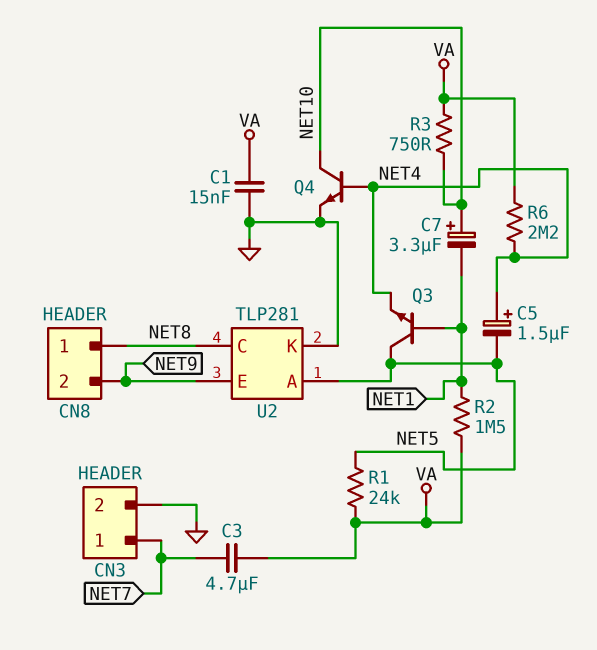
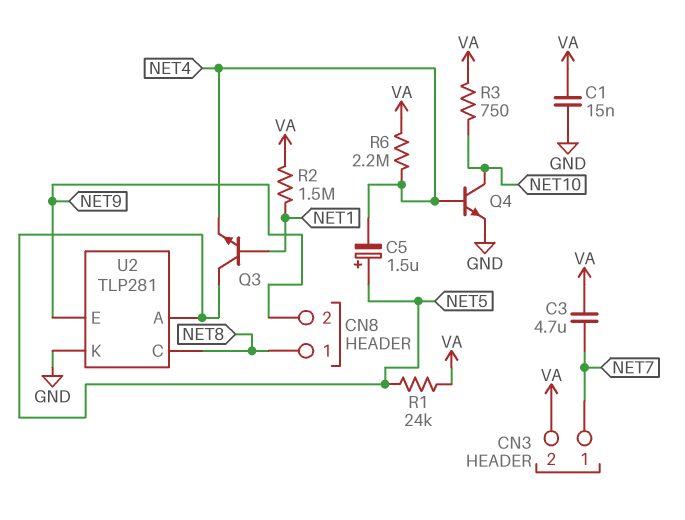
C5: 1.5uF (plus NET4, minus NET5) -> 1.5uF (plus NET5, minus NET4)
C7: 3.3uF (plus NET10, minus NET1) -> none
CN3 pin 2: GND -> VA

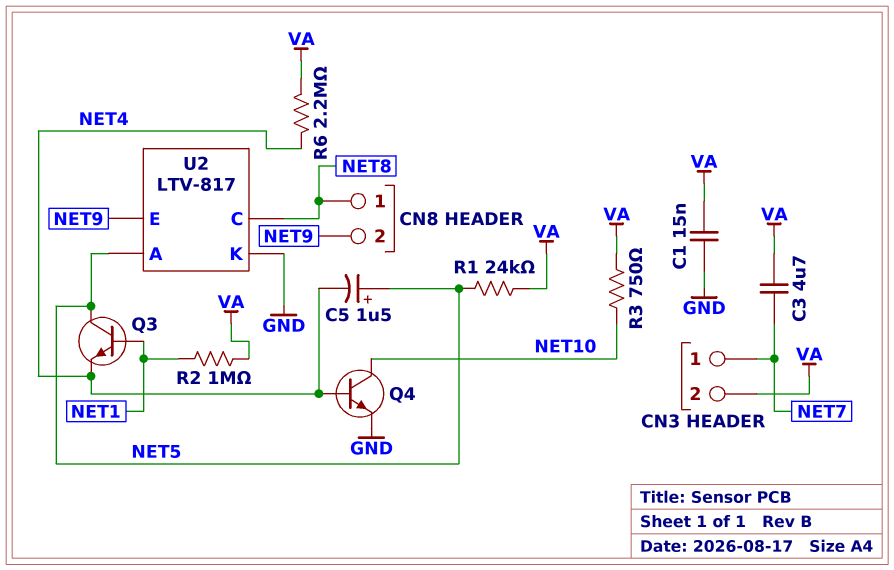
R2: 1.5M (NET1, VA) -> 1M (NET1, VA)
U2: TLP281 -> LTV-817

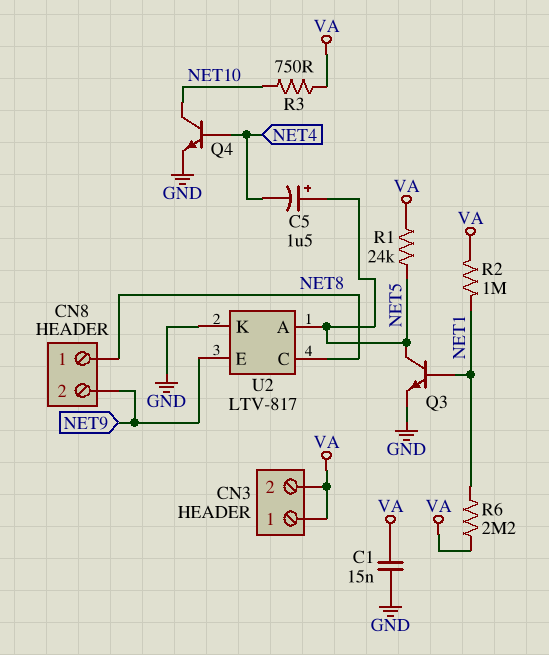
C3: 4.7uF (NET7, VA) -> none
CN3 pin 1: NET7 -> VA
Q3: NPN (B NET1, C NET5, E NET4) -> NPN (B NET1, C NET5, E GND)
R6: 2.2M (NET4, VA) -> 2.2M (NET1, VA)

